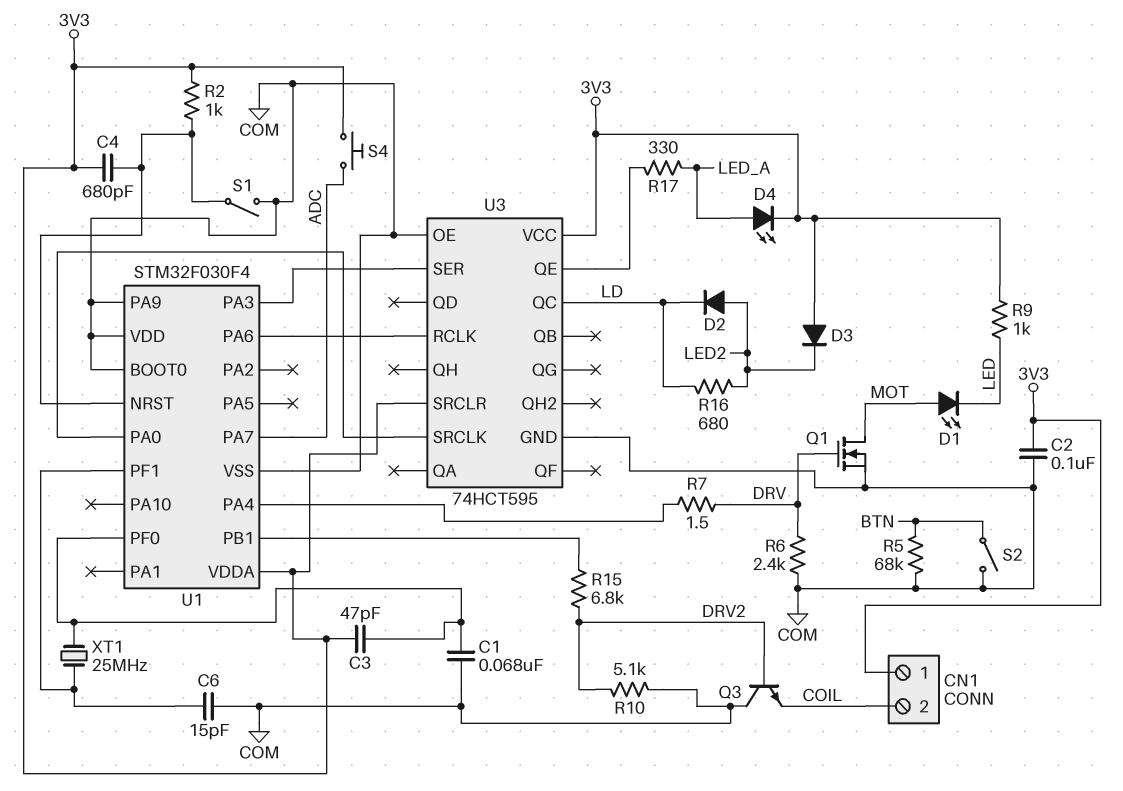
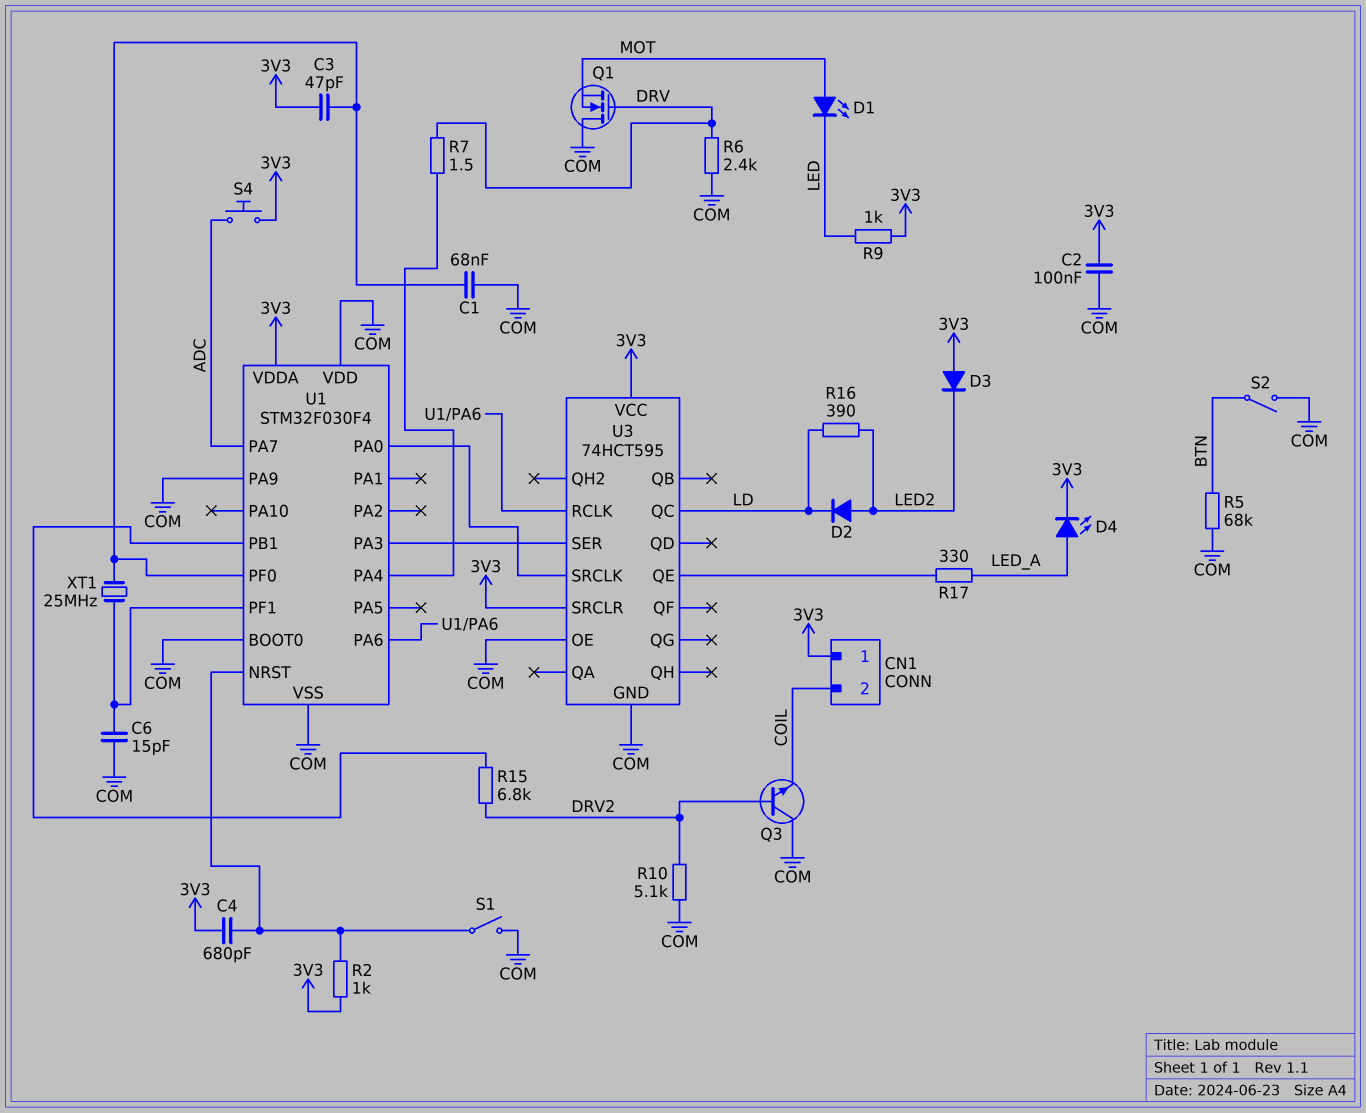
Q1: NMOS (G DRV, D MOT, S COM) -> NMOS (G DRV, D COM, S MOT)
R16: 680 (LD, LED2) -> 390 (LD, LED2)

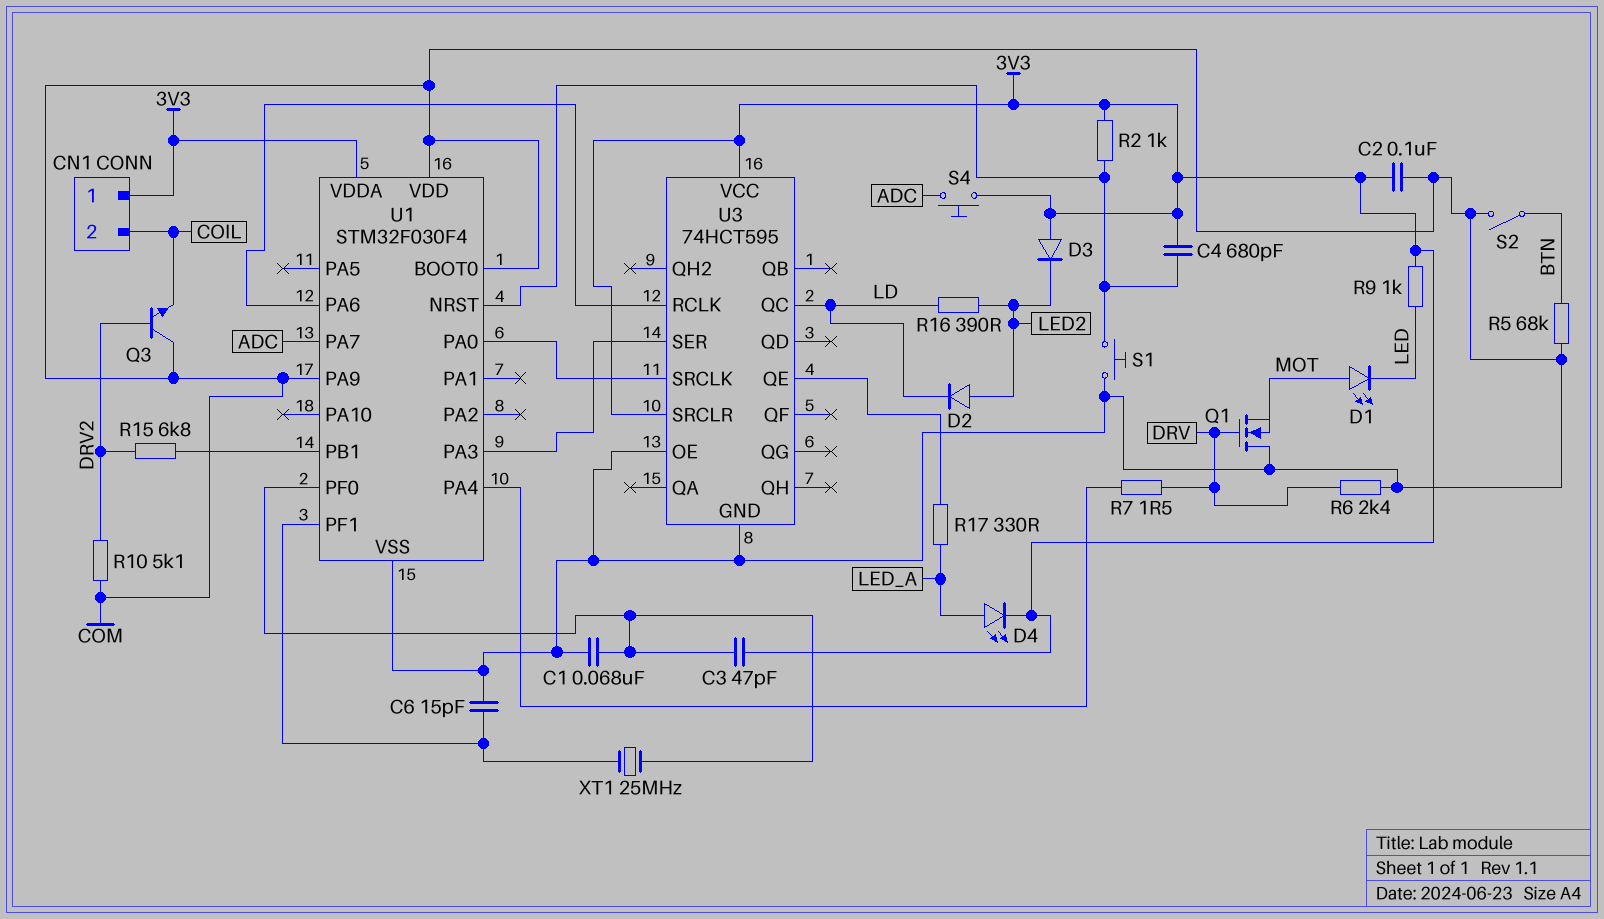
S1: switch (COM, U1/NRST) -> button (COM, U1/NRST)

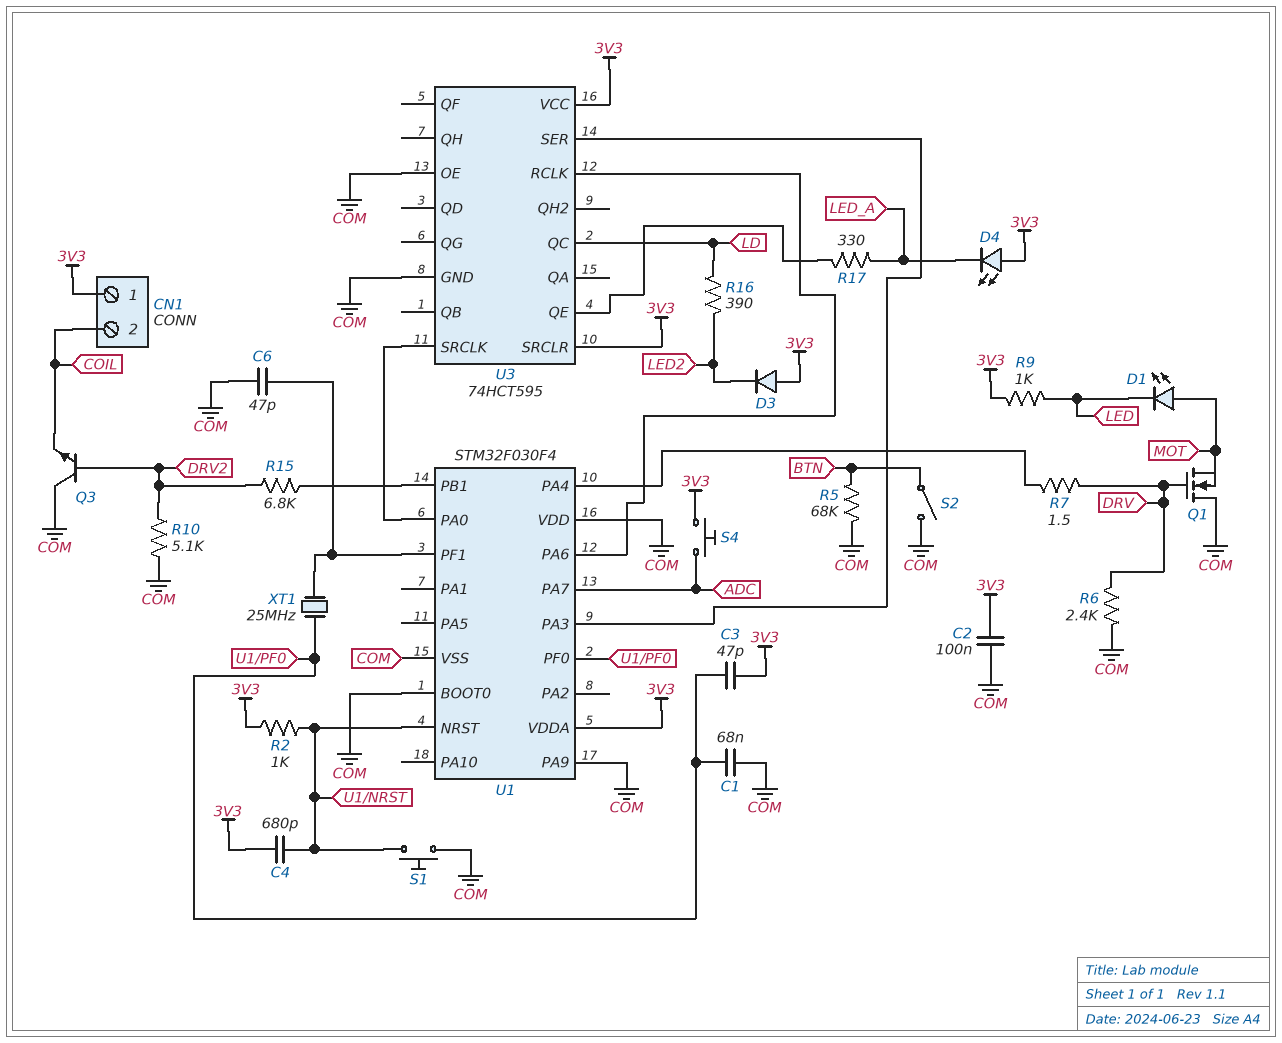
C6: 15pF (COM, U1/PF1) -> 47pF (COM, U1/PF1)
D2: diode (A LED2, K LD) -> none
D4: LED (A LED_A, K 3V3) -> LED (A 3V3, K LED_A)

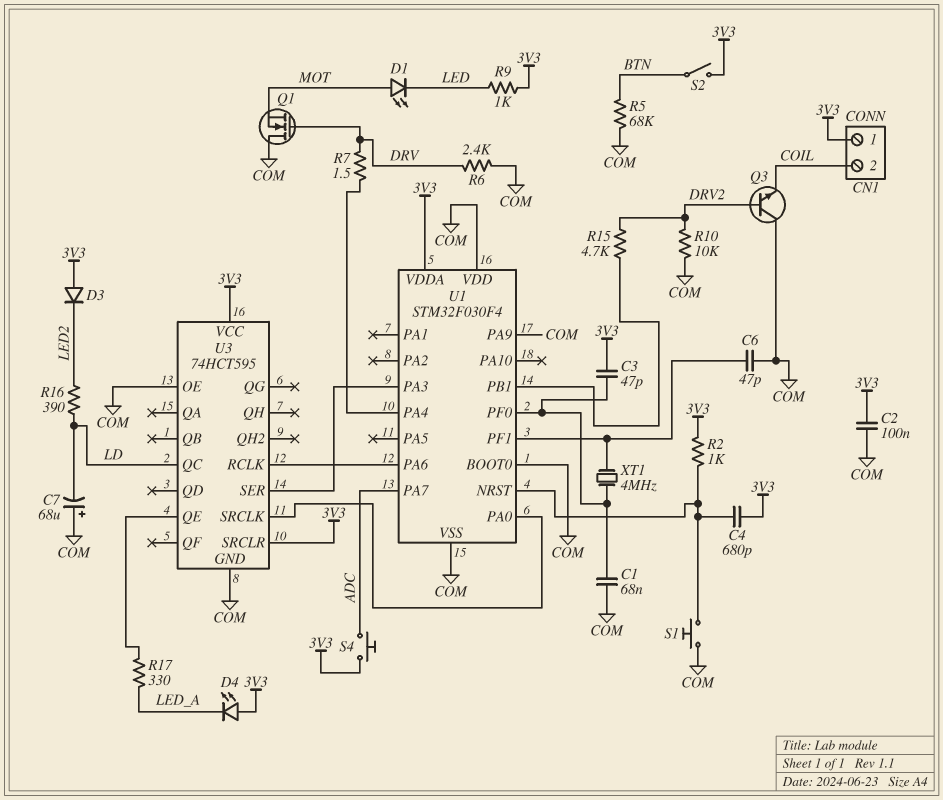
C7: none -> 68uF (plus COM, minus LD)
R10: 5.1k (COM, DRV2) -> 10k (COM, DRV2)
R15: 6.8k (DRV2, U1/PB1) -> 4.7k (DRV2, U1/PB1)
S2: switch (BTN, COM) -> switch (3V3, BTN)
XT1: 25MHz (U1/PF0, U1/PF1) -> 4MHz (U1/PF0, U1/PF1)

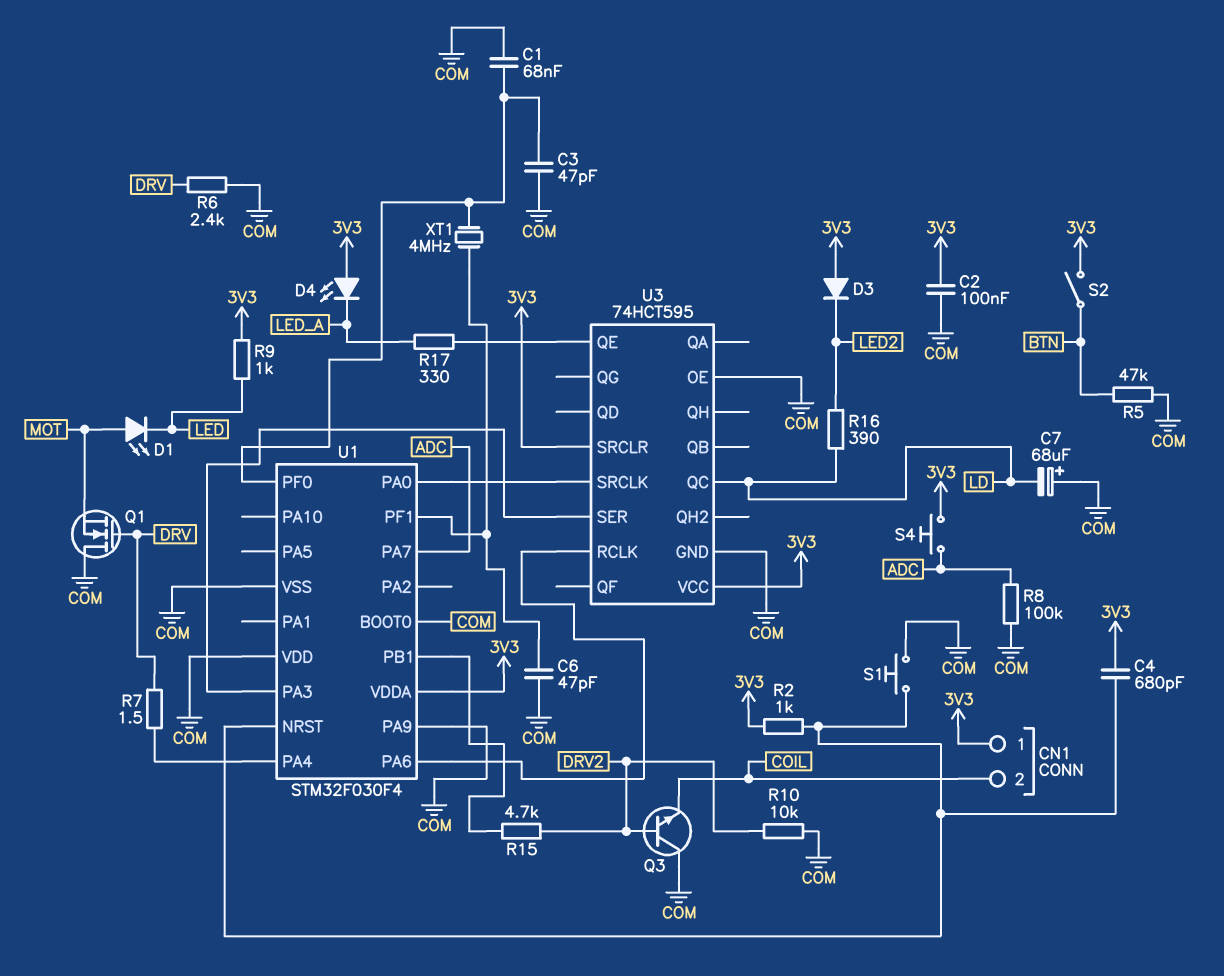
C3: 47pF (3V3, U1/PF0) -> 47pF (COM, U1/PF0)
R5: 68k (BTN, COM) -> 47k (BTN, COM)
R8: none -> 100k (ADC, COM)

